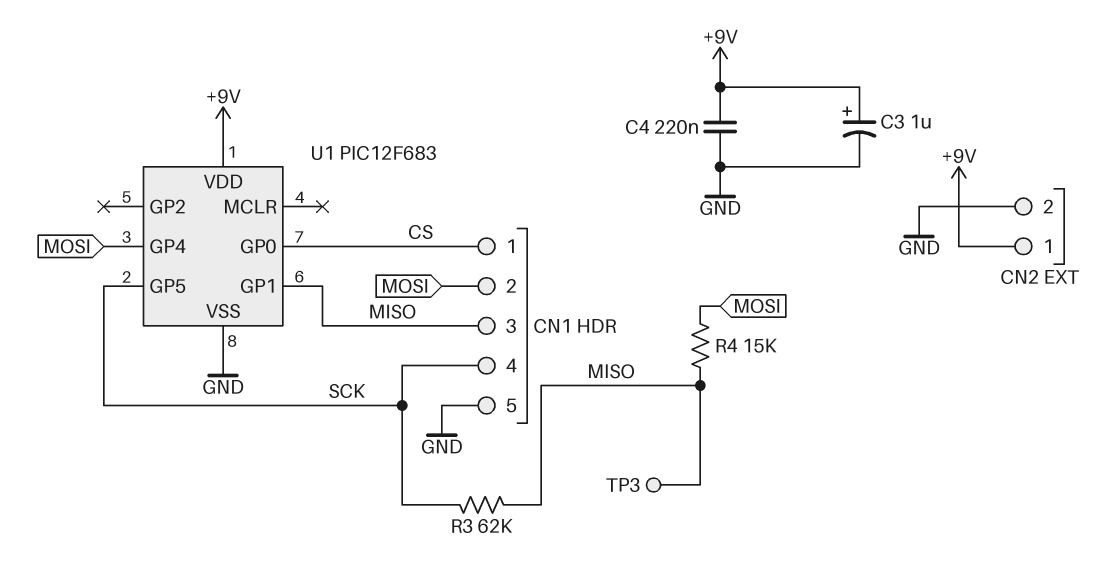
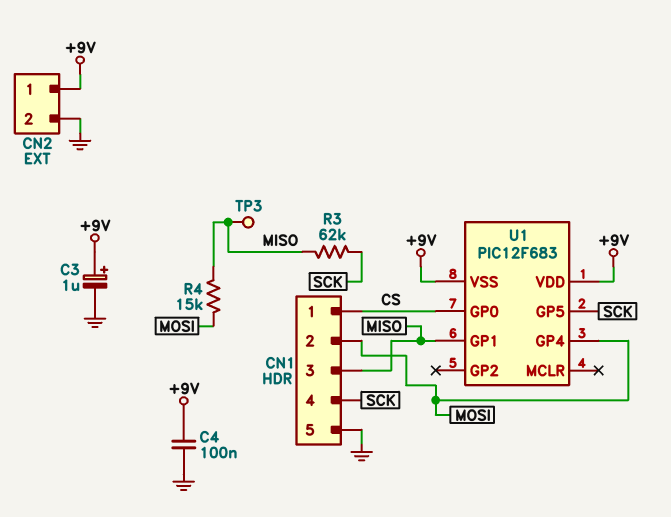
C4: 220nF (+9V, GND) -> 100nF (+9V, GND)
U1 pin VSS: GND -> +9V

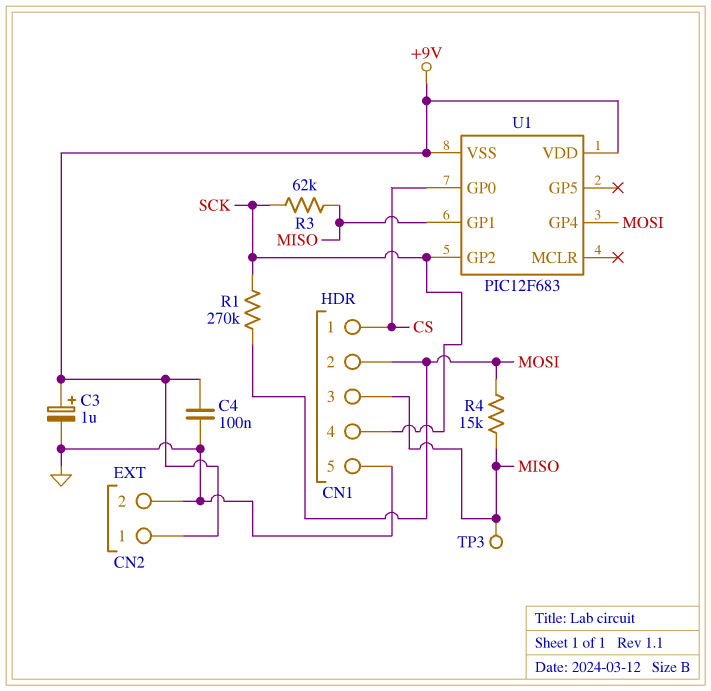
R1: none -> 270k (MOSI, SCK)
U1 pin GP2: none -> SCK
U1 pin GP5: SCK -> none

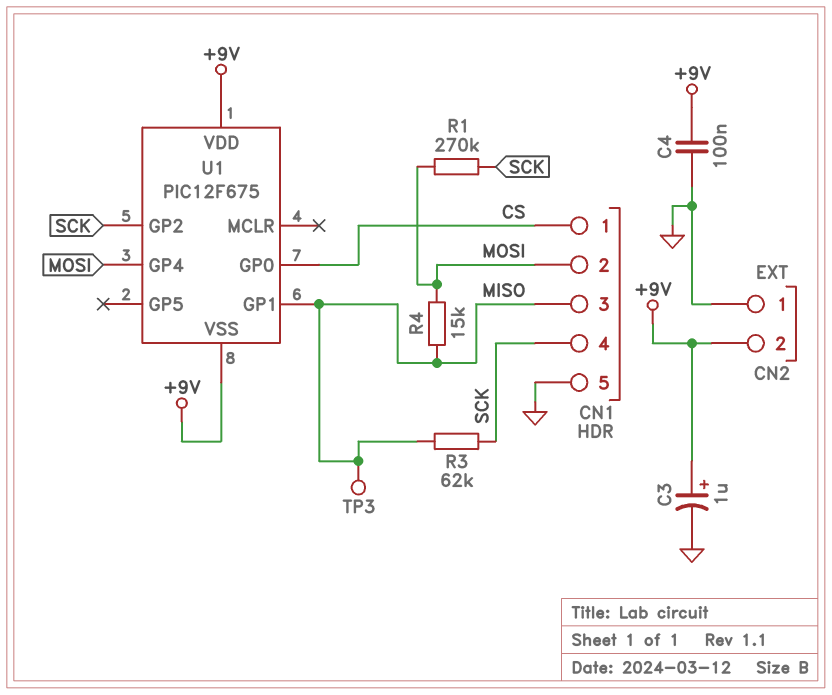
CN2 pin 1: +9V -> GND
CN2 pin 2: GND -> +9V
U1: PIC12F683 -> PIC12F675

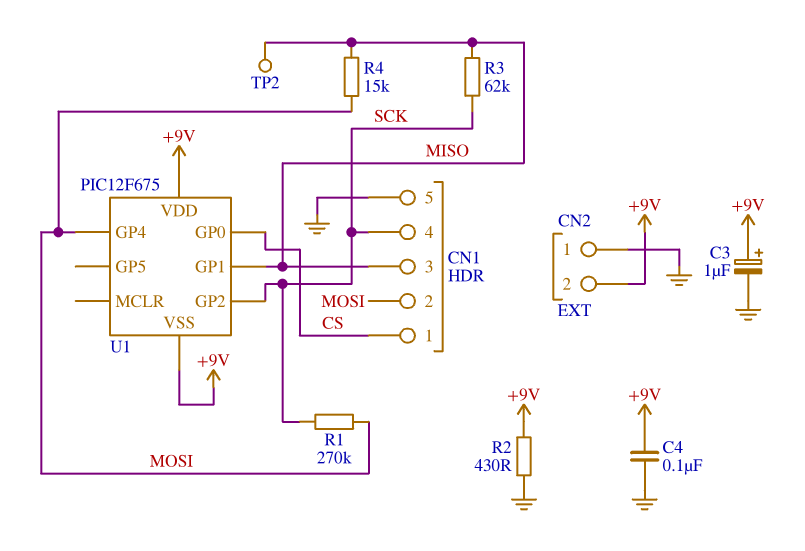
R2: none -> 430 (+9V, GND)
TP2: none -> test point (MISO)
TP3: test point (MISO) -> none

